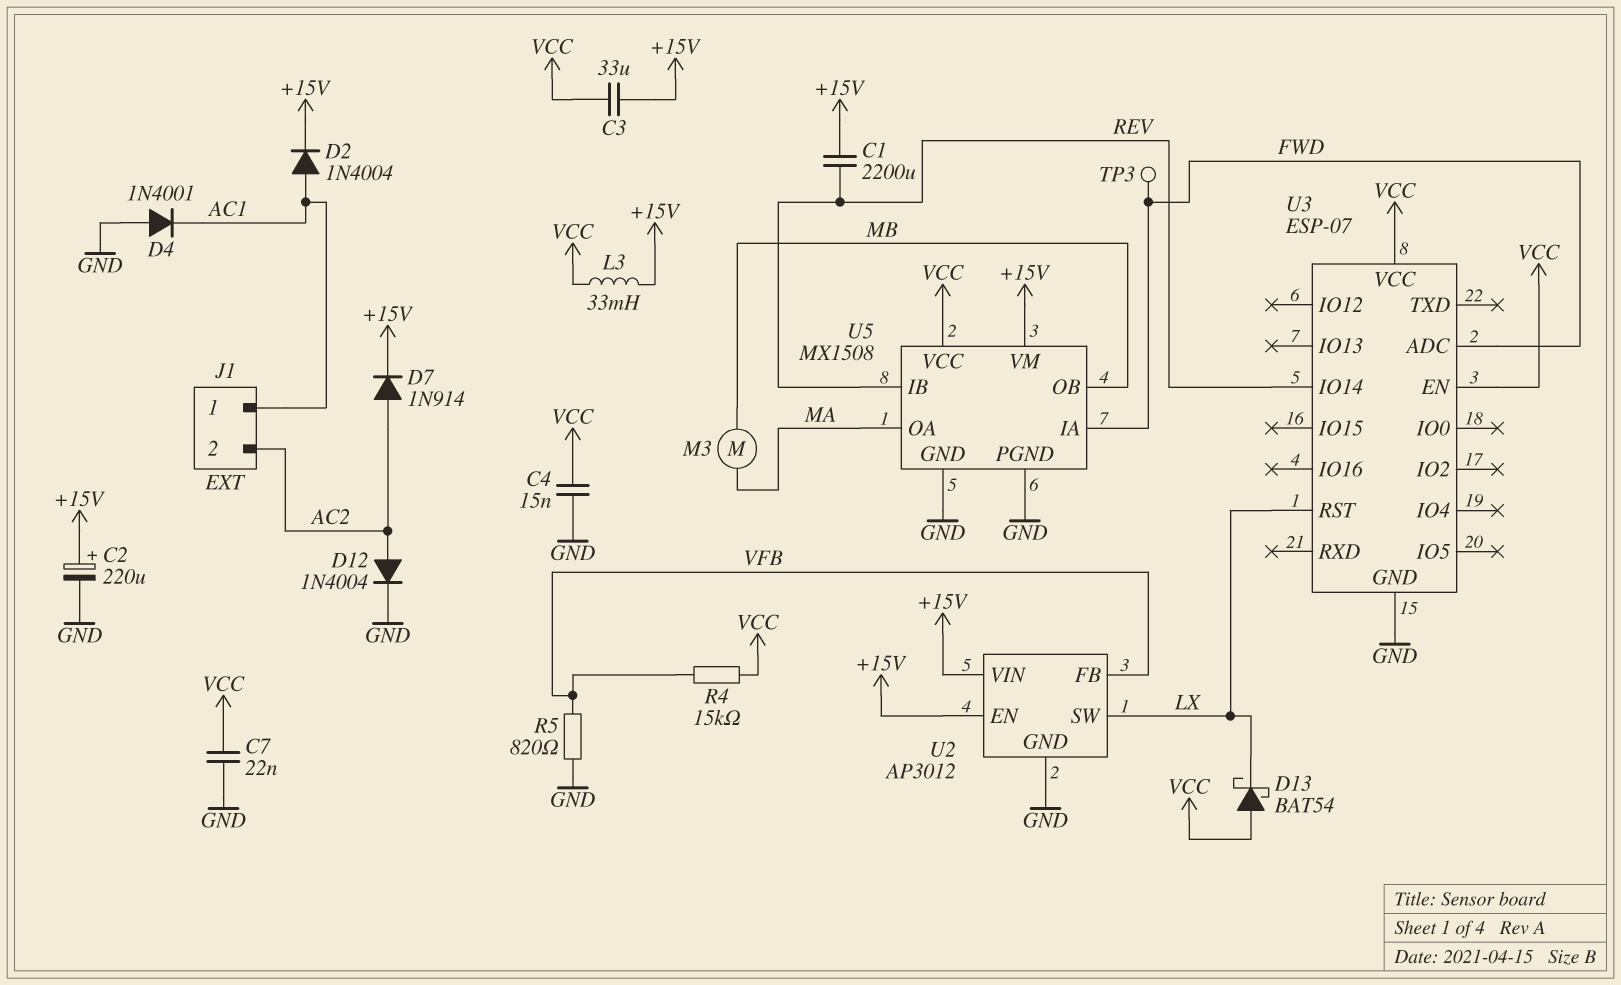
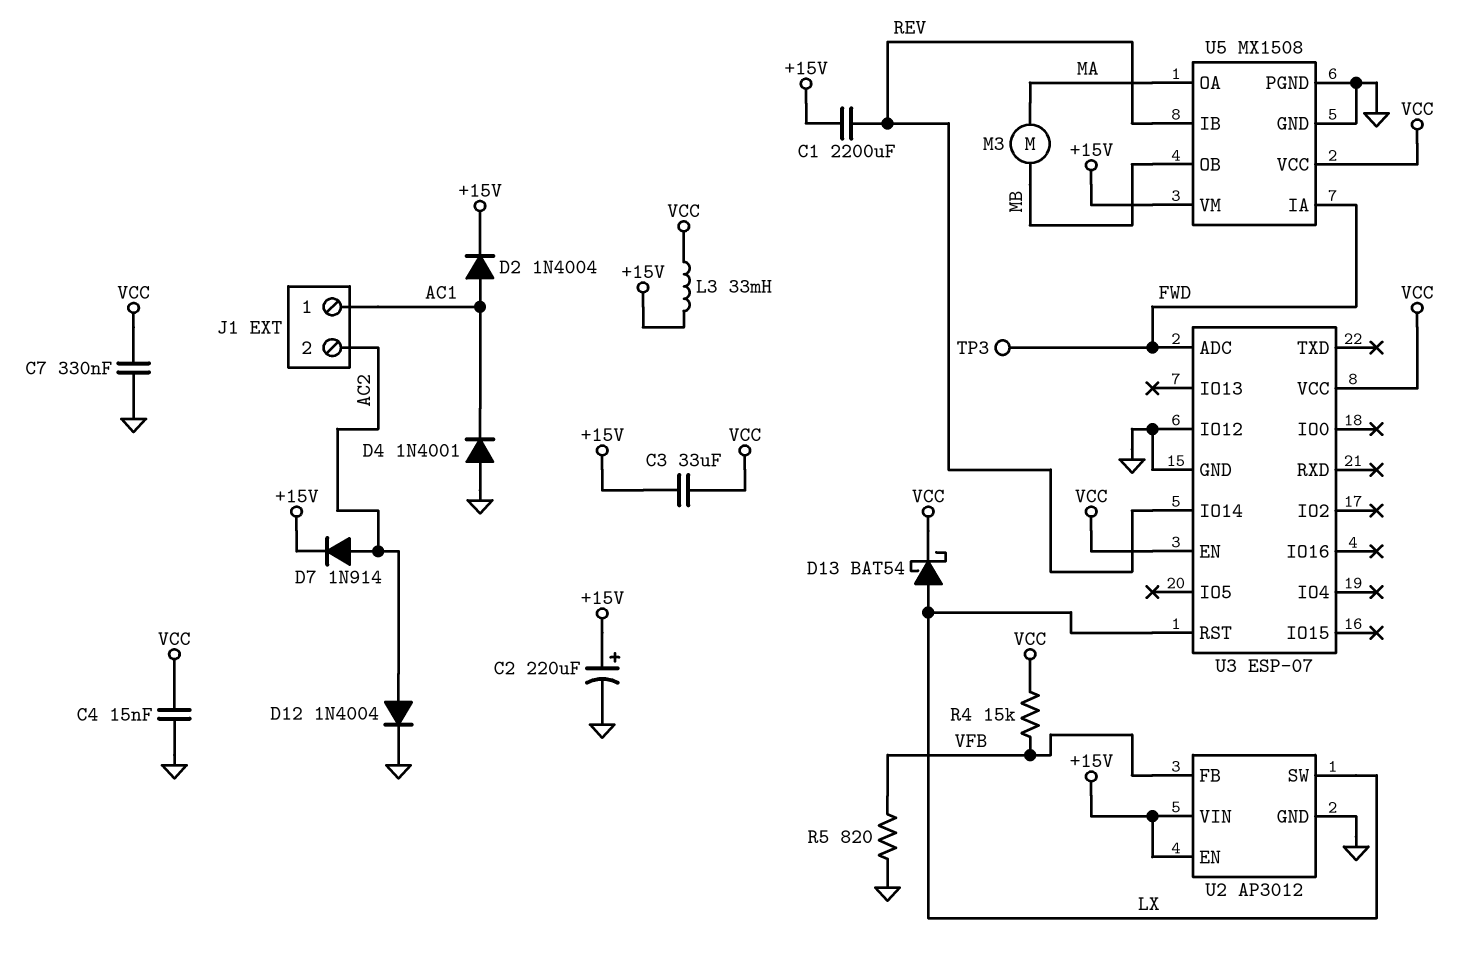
C7: 22nF (GND, VCC) -> 330nF (GND, VCC)
D13: schottky BAT54 (A VCC, K LX) -> schottky BAT54 (A LX, K VCC)
U3 pin IO12: none -> GND

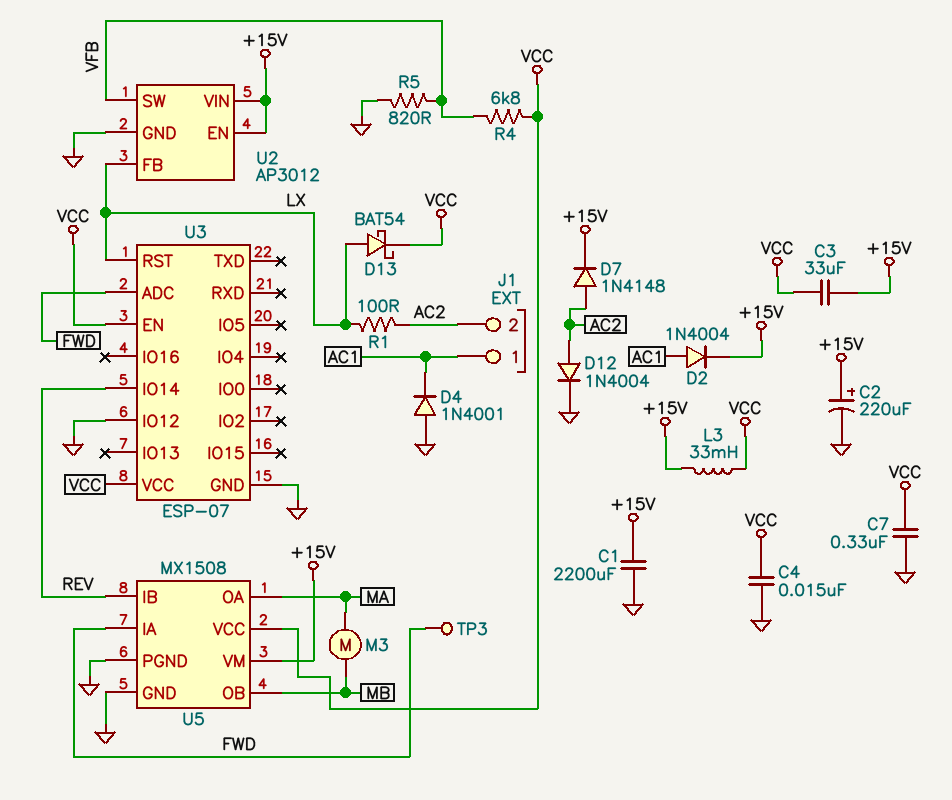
C1: 2200uF (+15V, REV) -> 2200uF (+15V, GND)
D7: diode 1N914 (A AC2, K +15V) -> diode 1N4148 (A AC2, K +15V)
R1: none -> 100 (AC2, LX)
R4: 15k (VCC, VFB) -> 6.8k (VCC, VFB)
U2 pin FB: VFB -> LX
U2 pin SW: LX -> VFB

